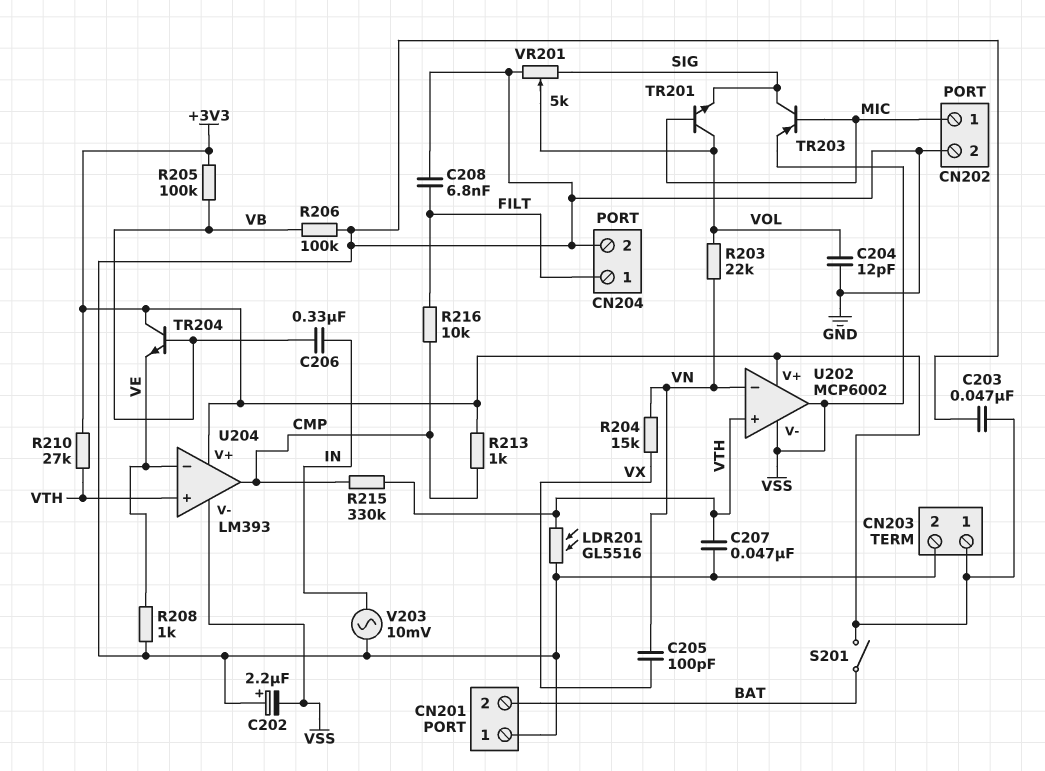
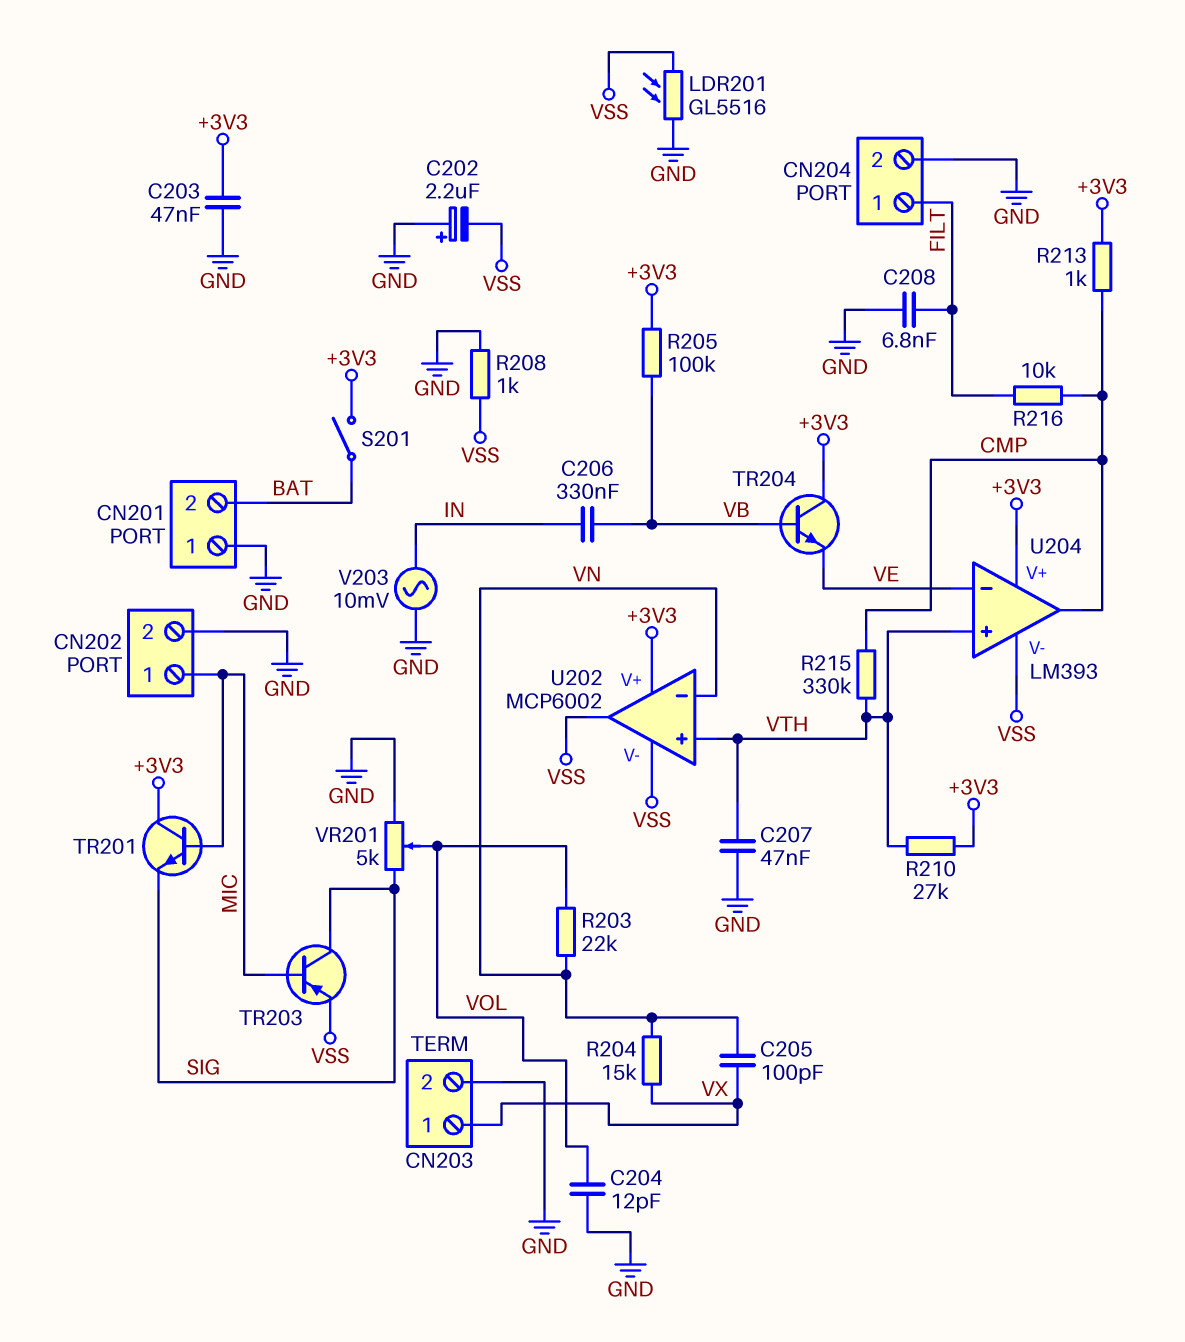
CN203 pin 1: +3V3 -> VX
LDR201: GL5516 (GND, VTH) -> GL5516 (GND, VSS)
R206: 100k (GND, VB) -> none
R208: 1k (GND, VE) -> 1k (GND, VSS)
TR201: NPN (B MIC, C VOL, E SIG) -> NPN (B MIC, C +3V3, E SIG)

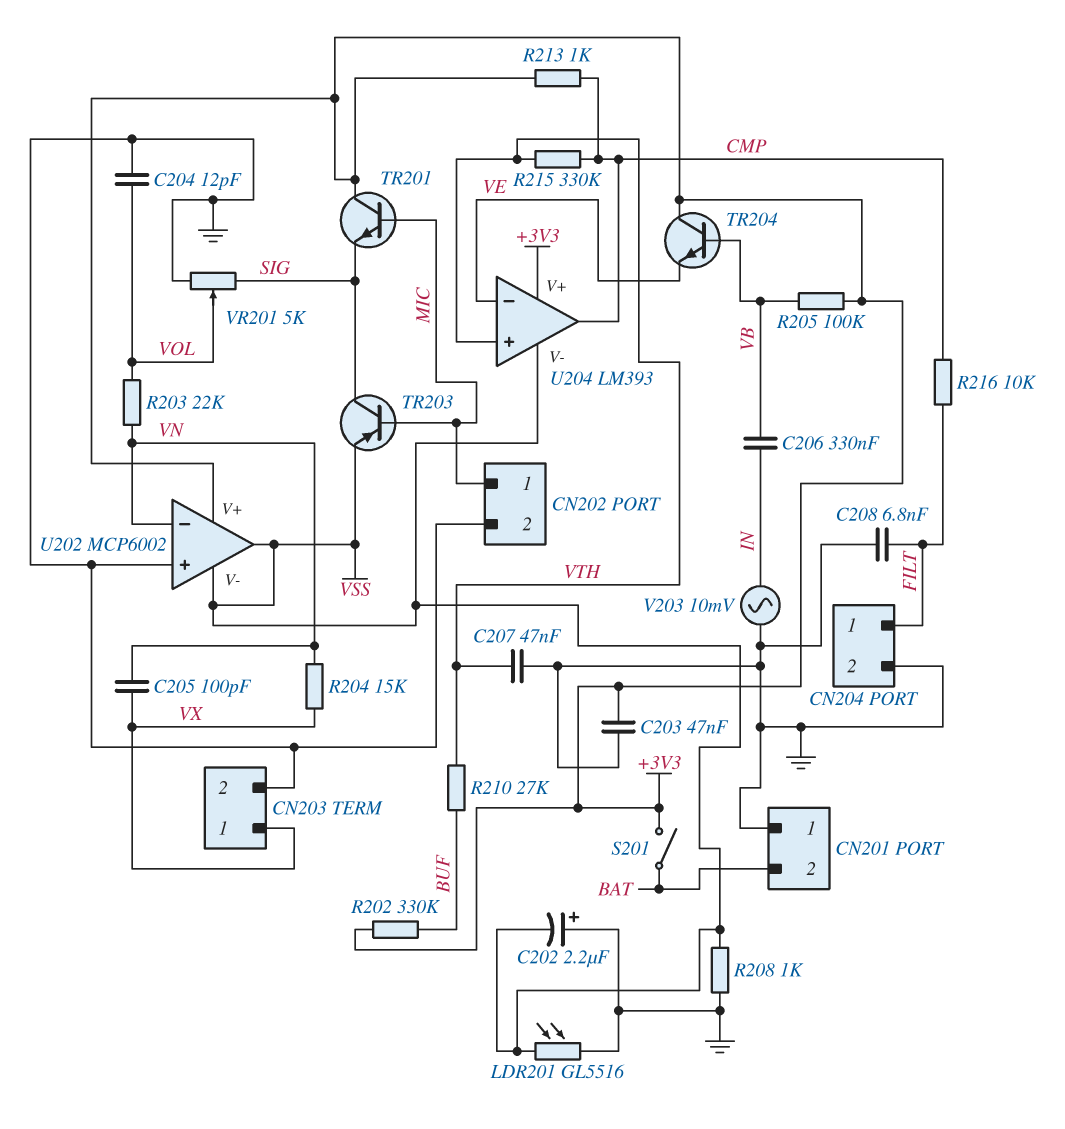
R202: none -> 330k (+3V3, BUF)
R210: 27k (+3V3, VTH) -> 27k (BUF, VTH)
U202 pin in+: VTH -> GND

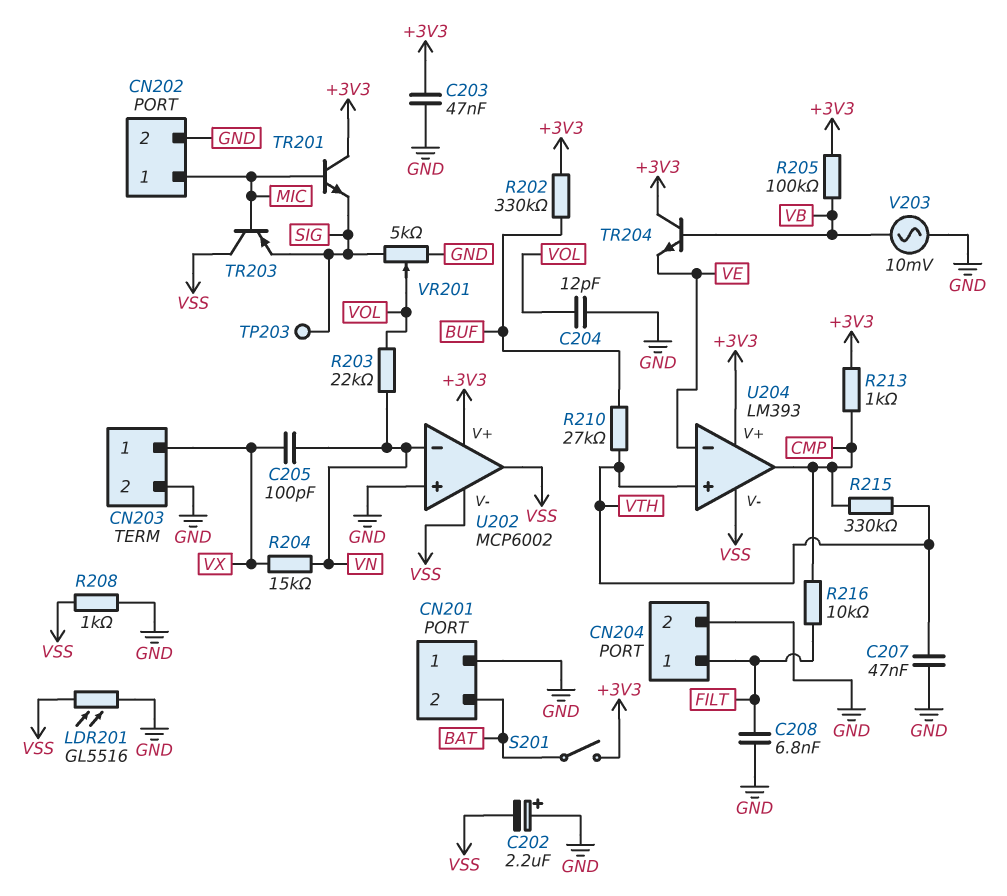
C206: 330nF (IN, VB) -> none
TP203: none -> test point (SIG)
TR203: PNP (B MIC, C SIG, E VSS) -> PNP (B MIC, C VSS, E SIG)
V203: AC 10mV (GND, IN) -> AC 10mV (GND, VB)

